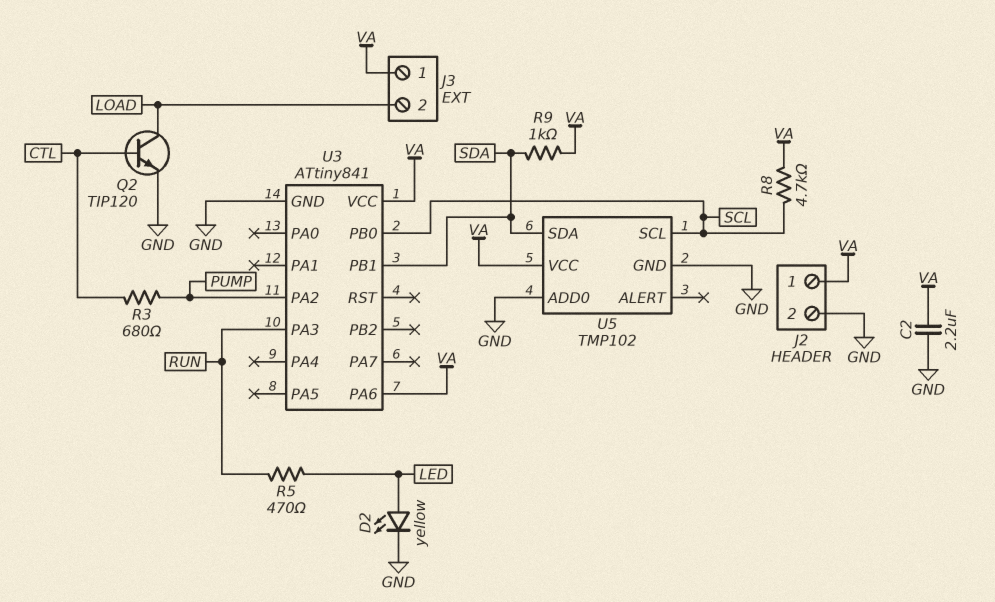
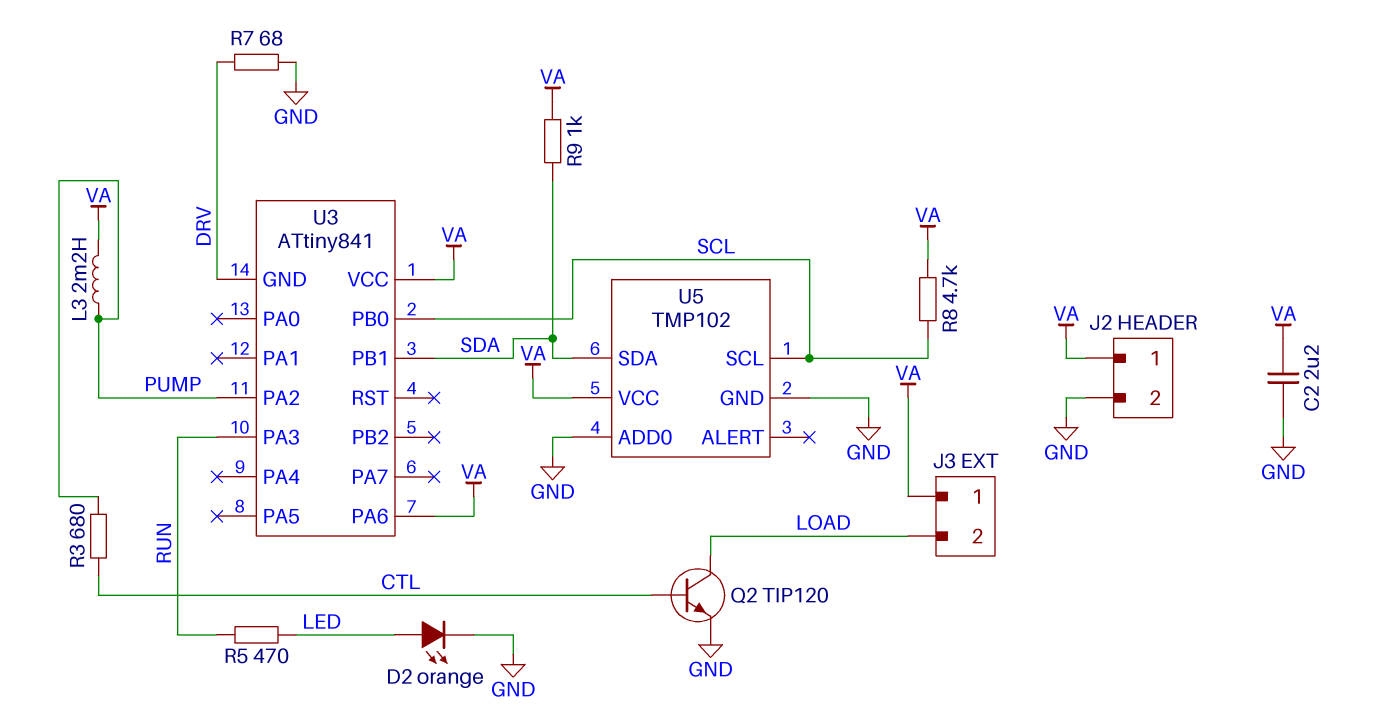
D2: LED yellow (A LED, K GND) -> LED orange (A LED, K GND)
L3: none -> 2.2mH (PUMP, VA)
R7: none -> 68 (DRV, GND)
U3 pin GND: GND -> DRV

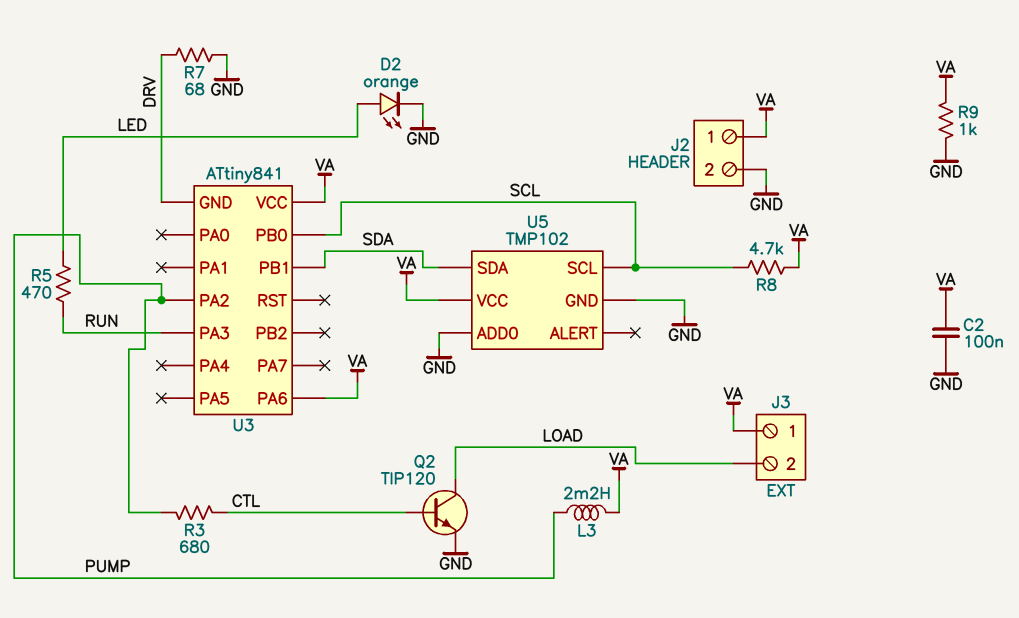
C2: 2.2uF (GND, VA) -> 100nF (GND, VA)
R9: 1k (SDA, VA) -> 1k (GND, VA)

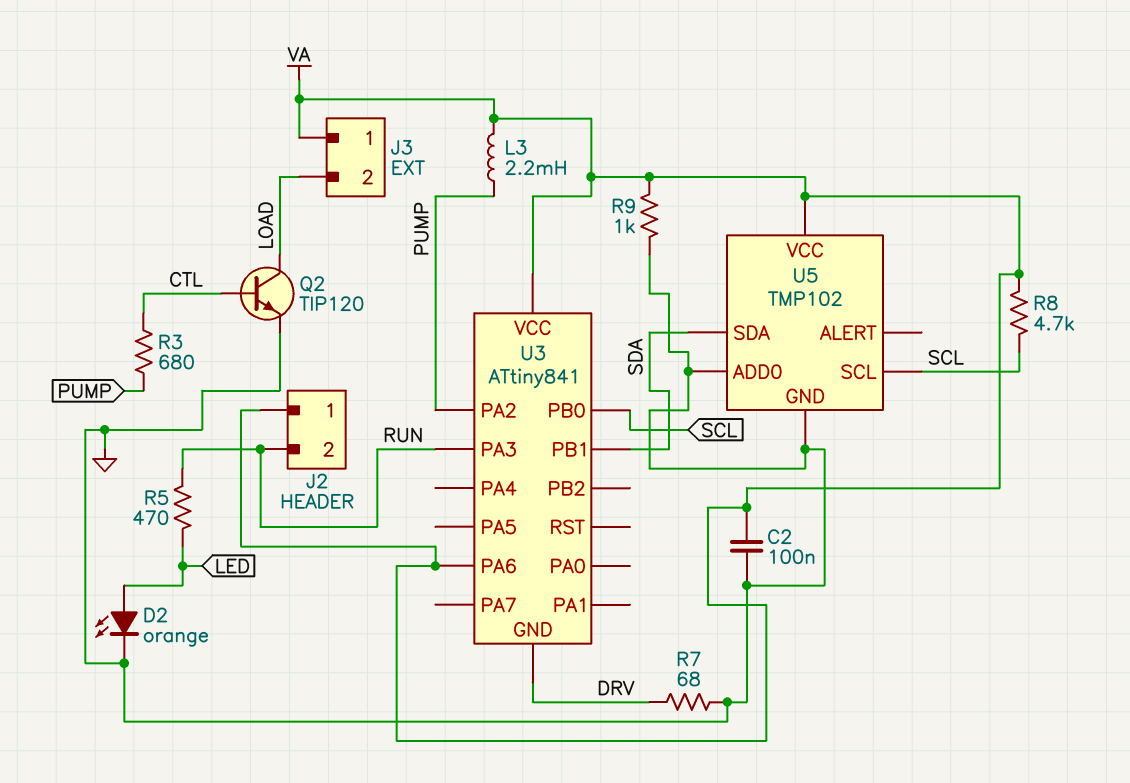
J2 pin 2: GND -> RUN

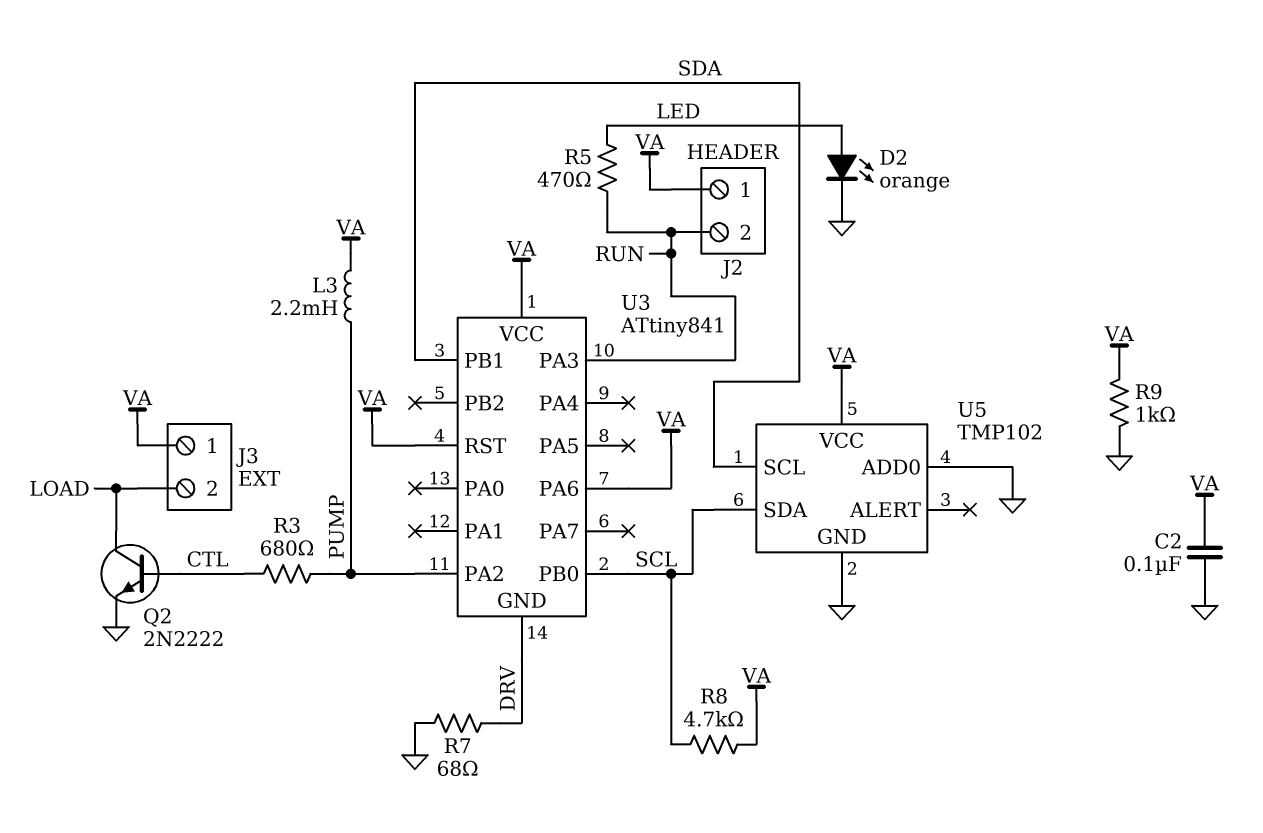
Q2: NPN TIP120 (B CTL, C LOAD, E GND) -> NPN 2N2222 (B CTL, C LOAD, E GND)
U3 pin RST: none -> VA
U5 pin SCL: SCL -> SDA
U5 pin SDA: SDA -> SCL

